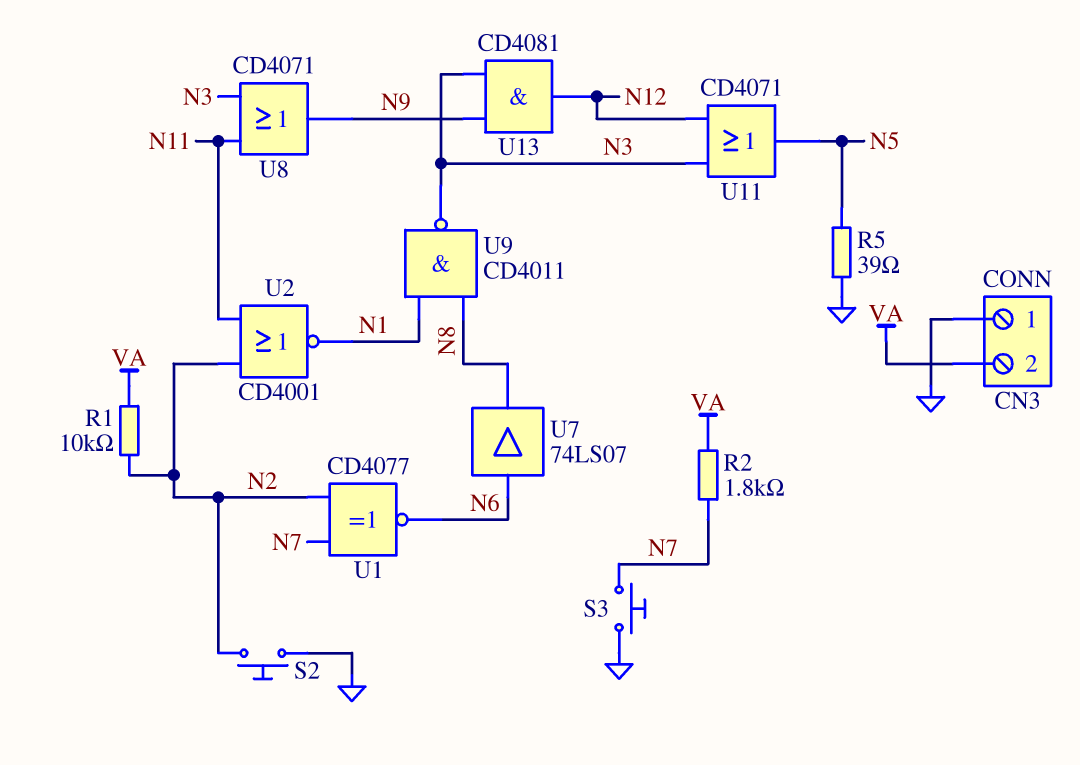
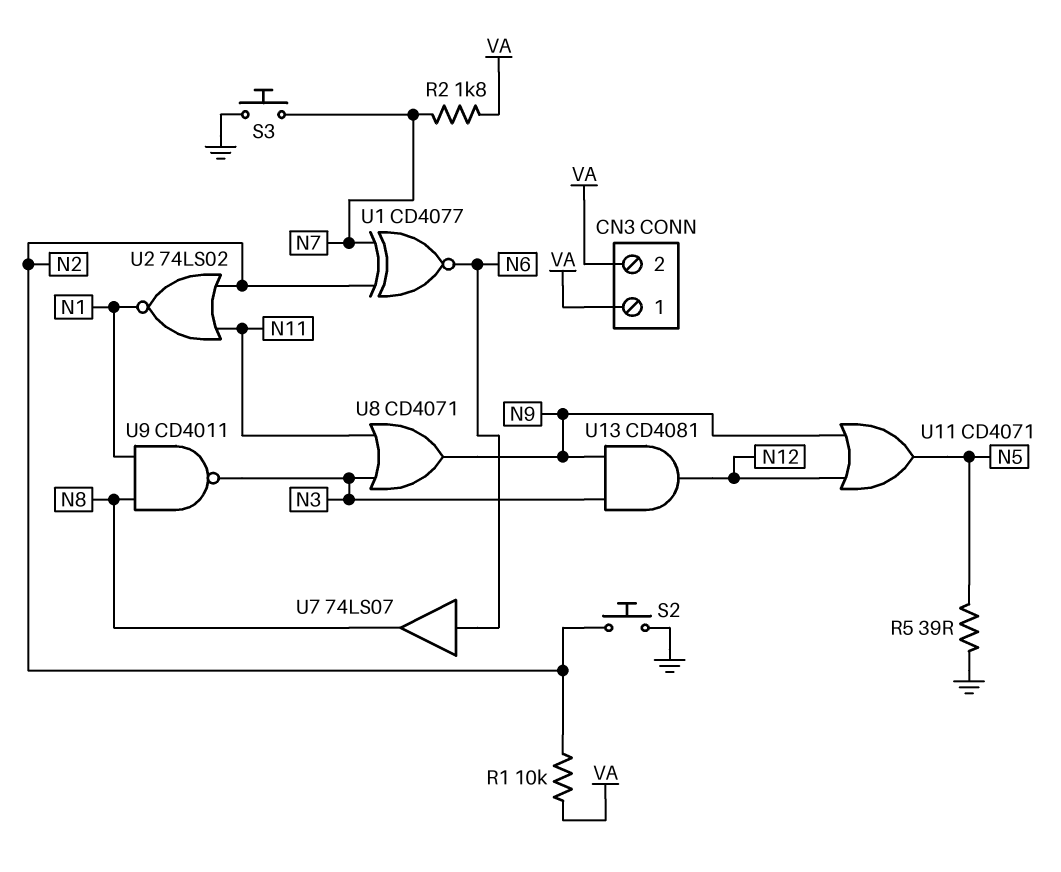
CN3 pin 1: GND -> VA
U2: NOR CD4001 (in N2, in N11, out N1) -> NOR 74LS02 (in N2, in N11, out N1)
U11: OR CD4071 (in N3, in N12, out N5) -> OR CD4071 (in N9, in N12, out N5)

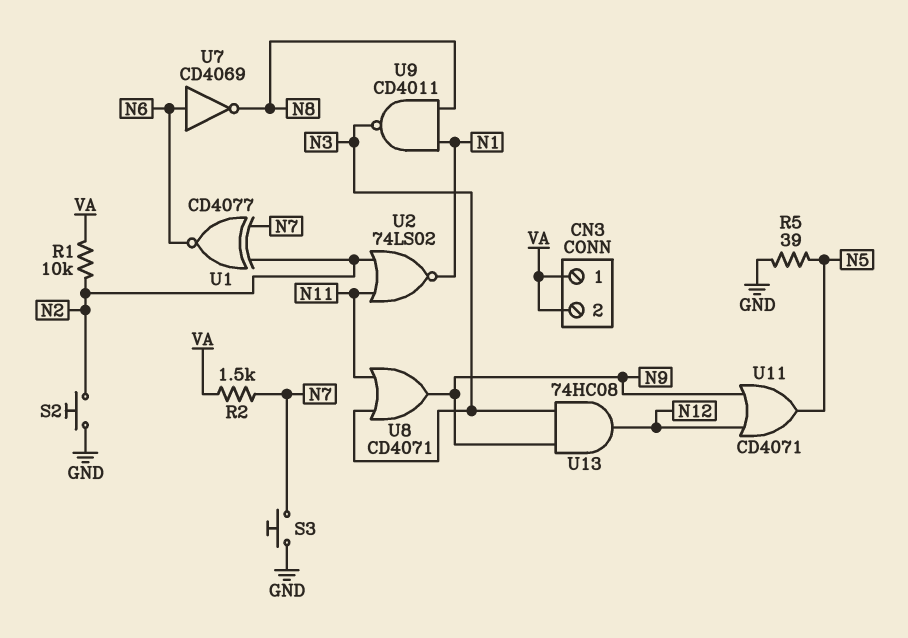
R2: 1.8k (N7, VA) -> 1.5k (N7, VA)
U7: buffer 74LS07 (in N6, out N8) -> NOT CD4069 (in N6, out N8)
U13: AND CD4081 (in N3, in N9, out N12) -> AND 74HC08 (in N3, in N9, out N12)

